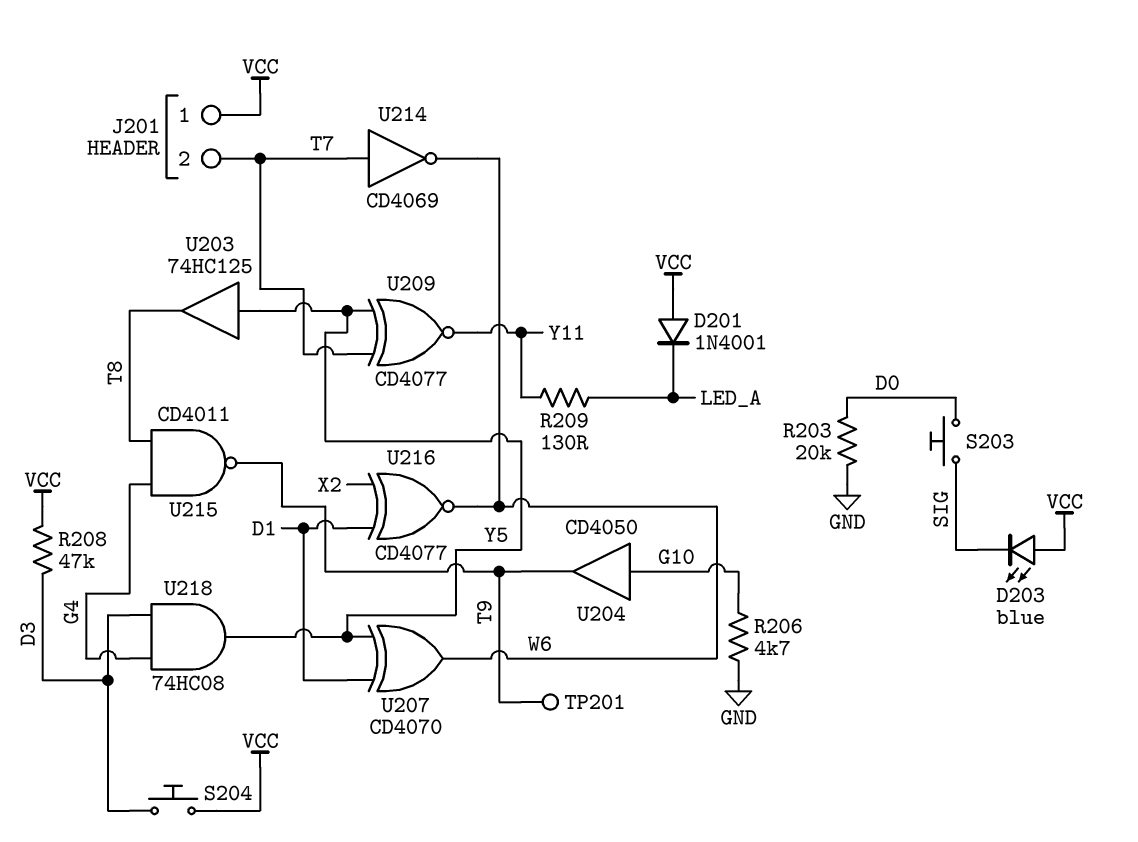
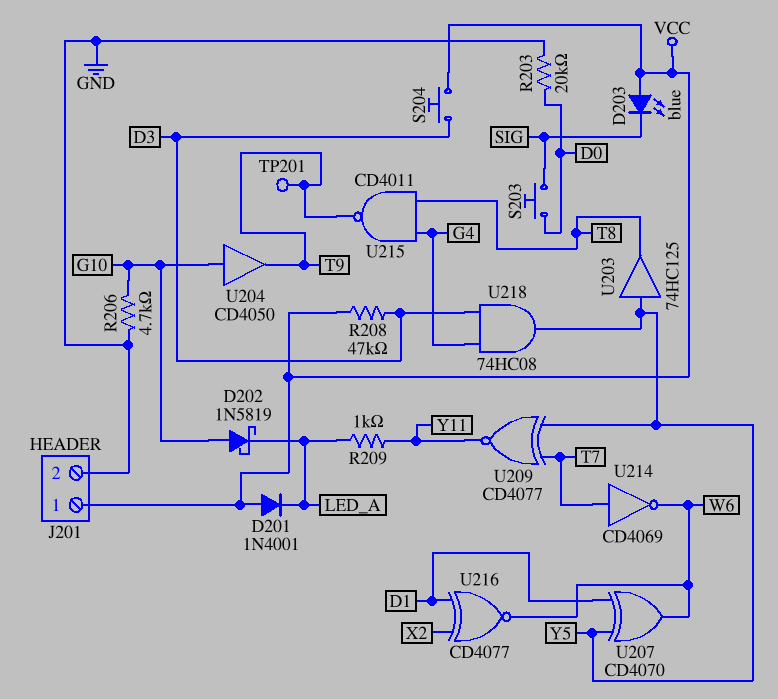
D202: none -> schottky 1N5819 (A G10, K LED_A)
J201 pin 2: T7 -> GND
R209: 130 (LED_A, Y11) -> 1k (LED_A, Y11)

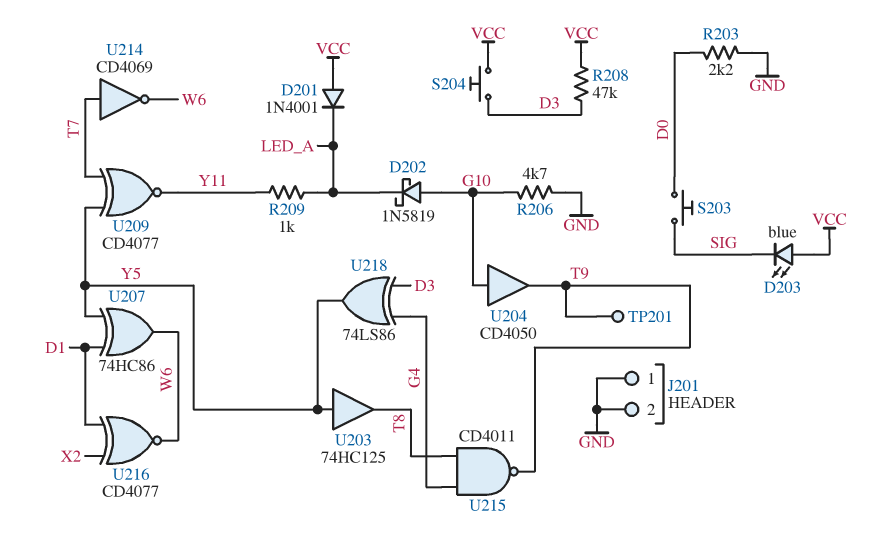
J201 pin 1: VCC -> GND
R203: 20k (D0, GND) -> 2.2k (D0, GND)
U207: XOR CD4070 (in D1, in Y5, out W6) -> XOR 74HC86 (in D1, in Y5, out W6)
U218: AND 74HC08 (in D3, in G4, out Y5) -> XOR 74LS86 (in D3, in G4, out Y5)

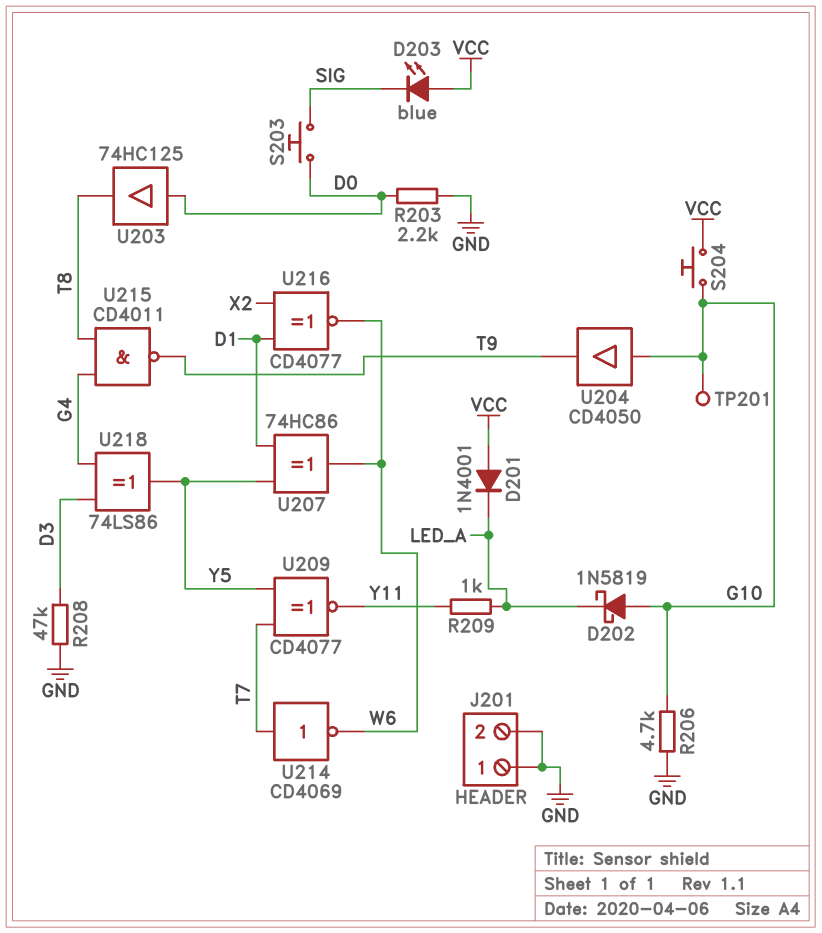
R208: 47k (D3, VCC) -> 47k (D3, GND)
S204: button (D3, VCC) -> button (G10, VCC)
TP201: test point (T9) -> test point (G10)
U203: buffer 74HC125 (in Y5, out T8) -> buffer 74HC125 (in D0, out T8)

